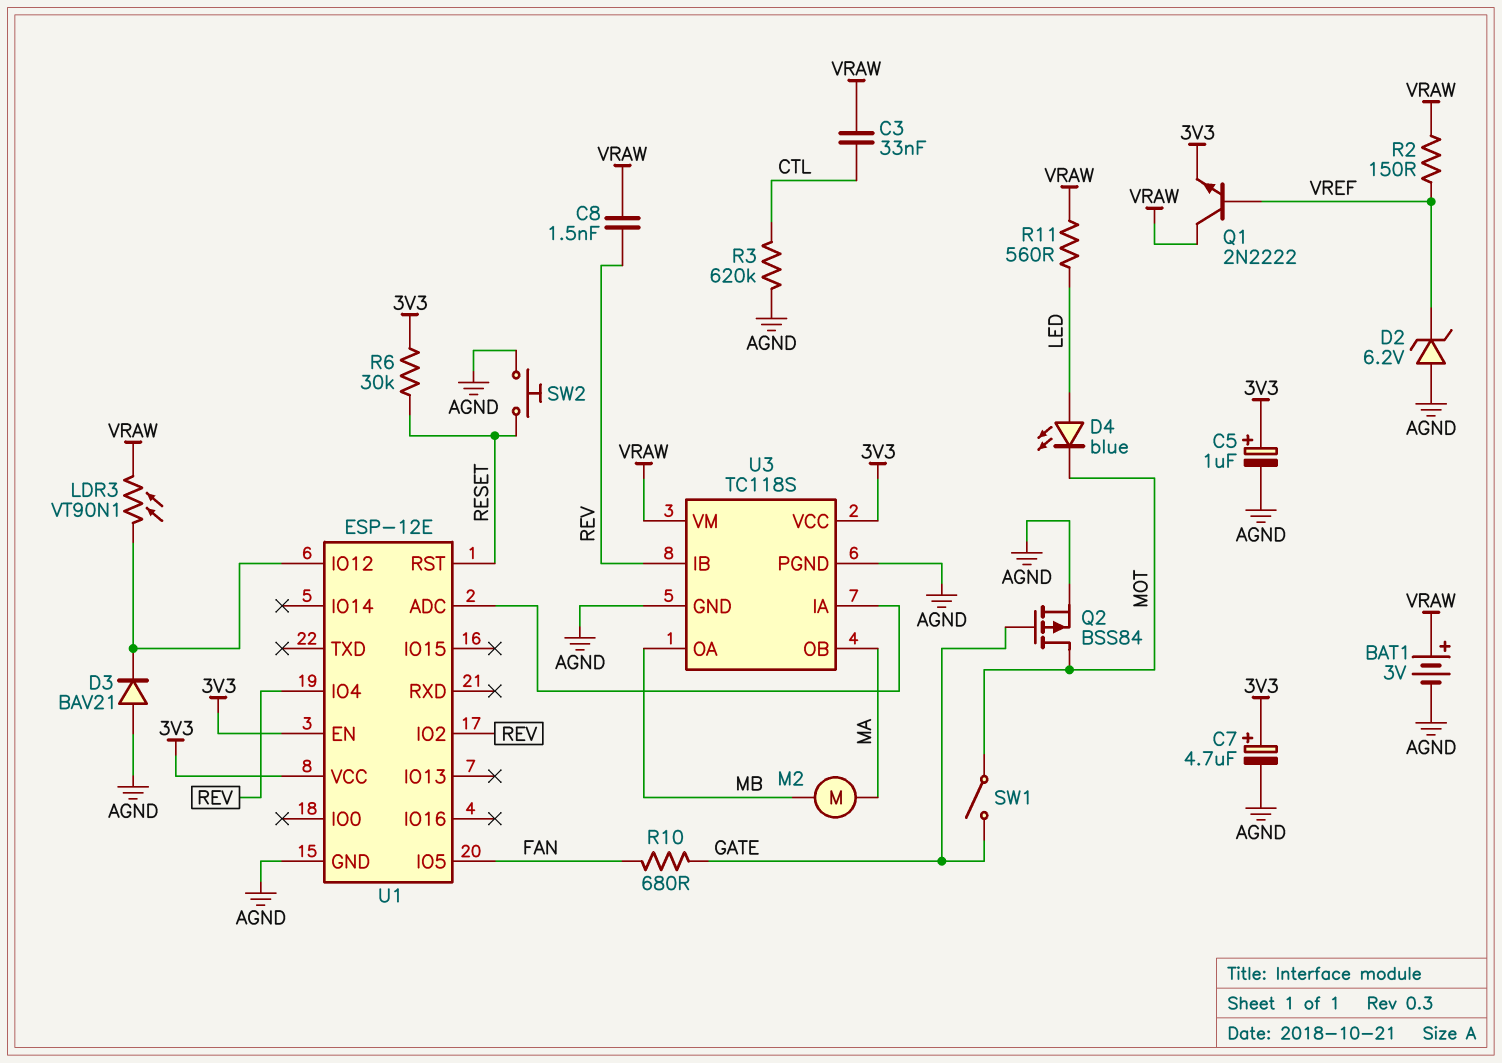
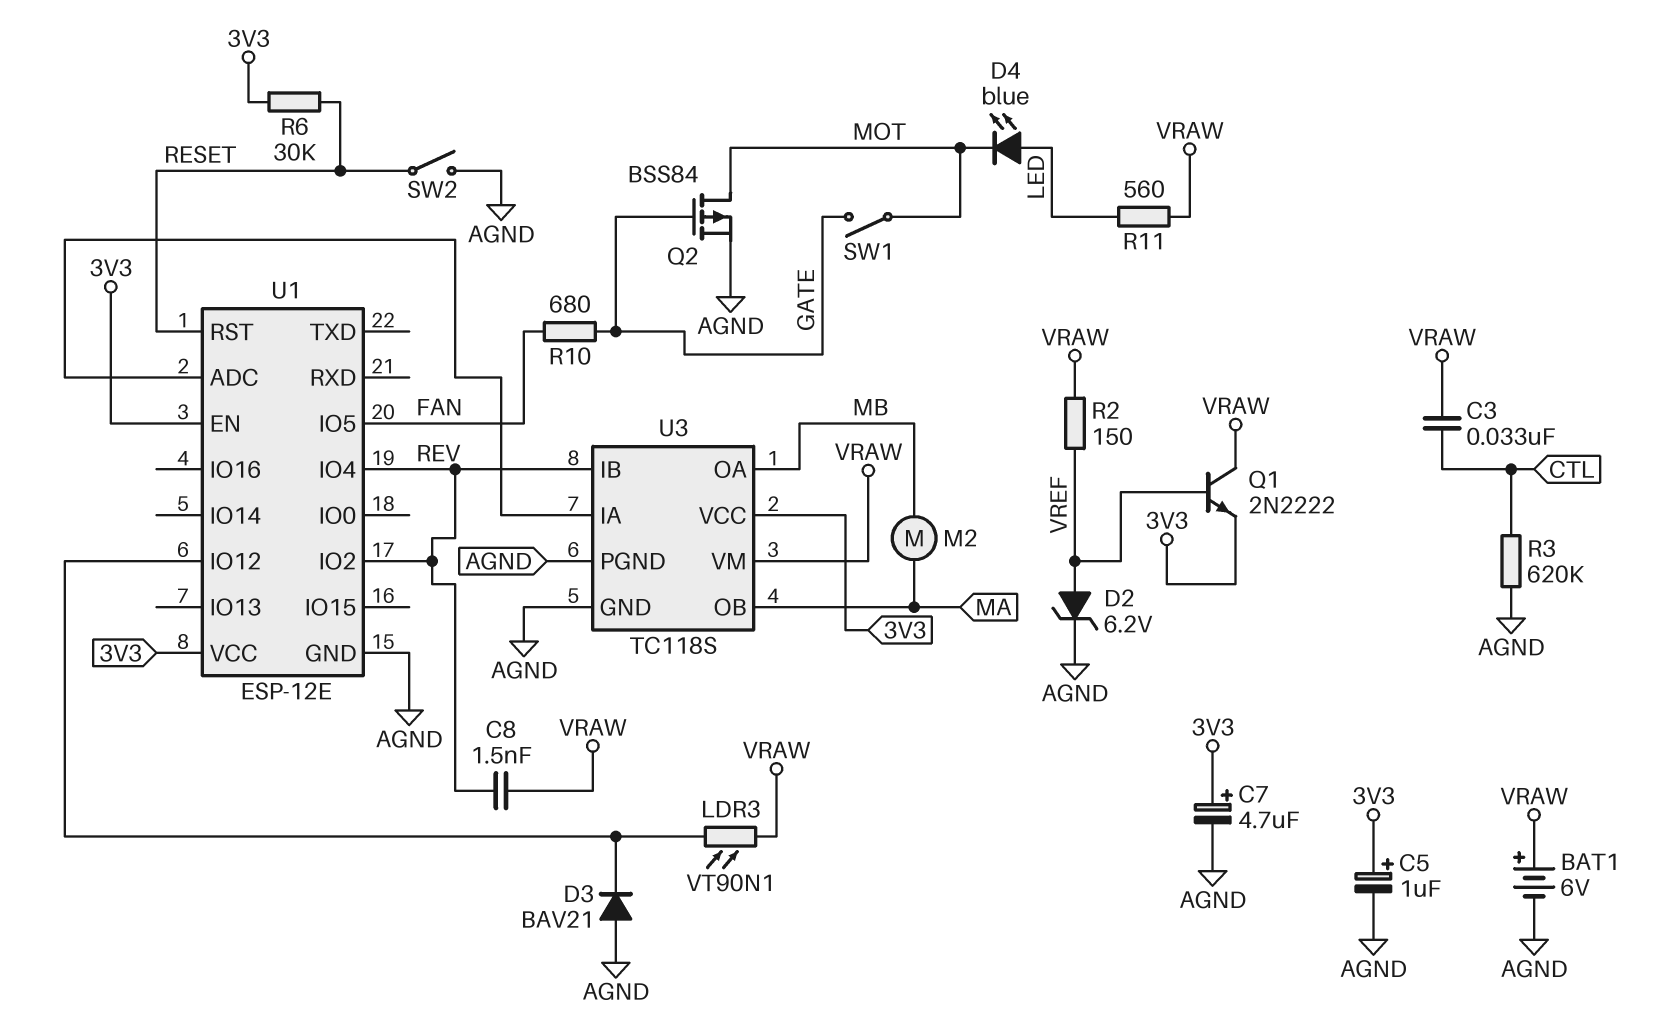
BAT1: 3V (plus VRAW, minus AGND) -> 6V (plus VRAW, minus AGND)
D2: zener 6.2V (A AGND, K VREF) -> zener 6.2V (A VREF, K AGND)
SW2: button (AGND, RESET) -> switch (AGND, RESET)

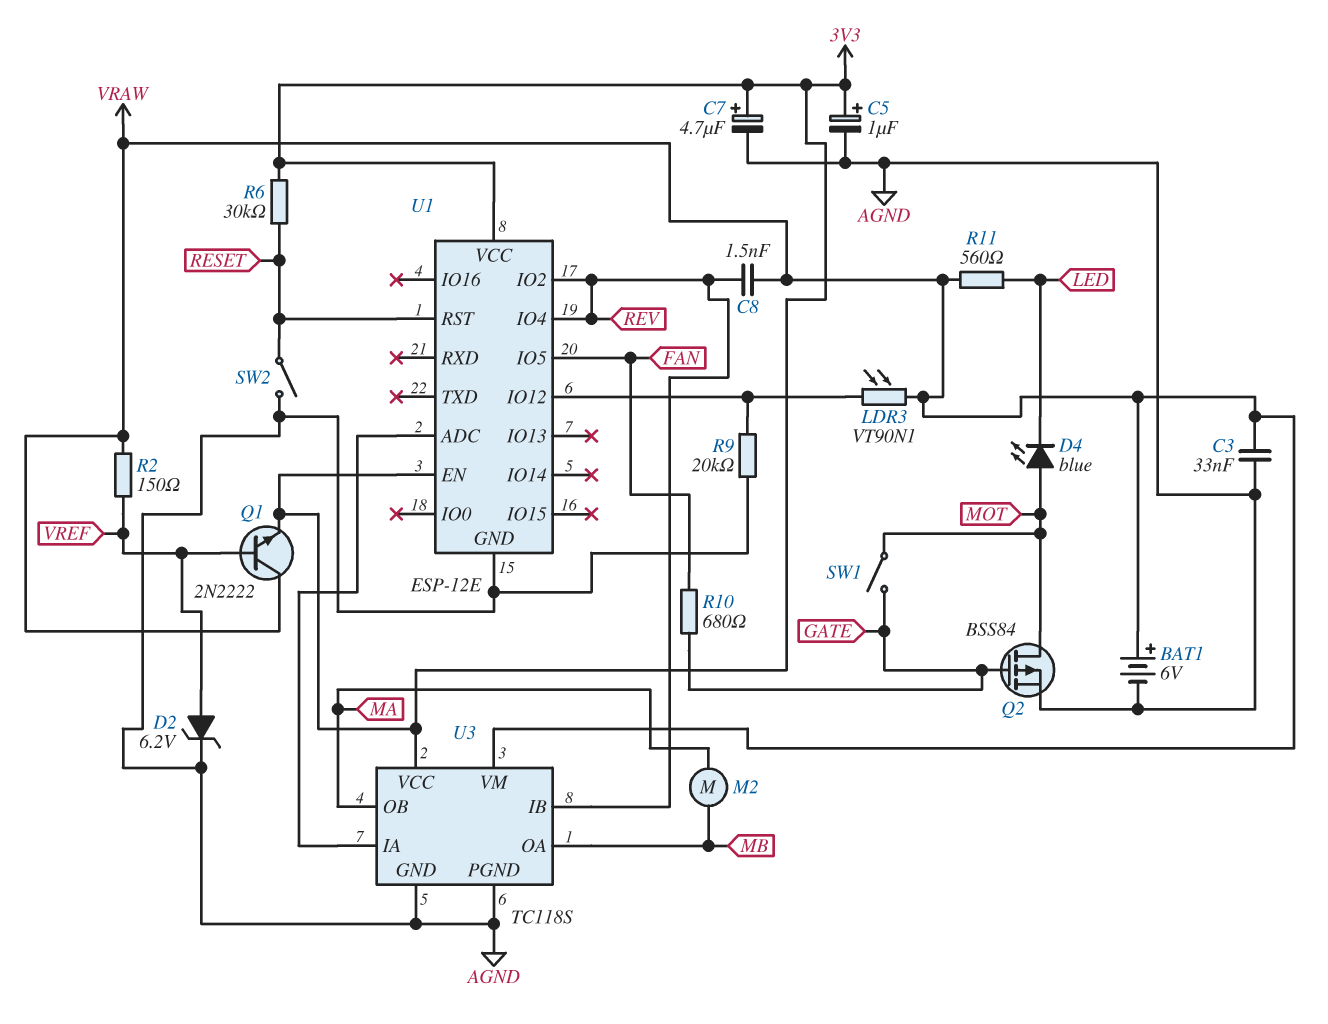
C3: 33nF (CTL, VRAW) -> 33nF (AGND, VRAW)
D3: diode BAV21 (A AGND, K U1/IO12) -> none
D4: LED blue (A LED, K MOT) -> LED blue (A MOT, K LED)
R3: 620k (AGND, CTL) -> none
R9: none -> 20k (AGND, U1/IO12)

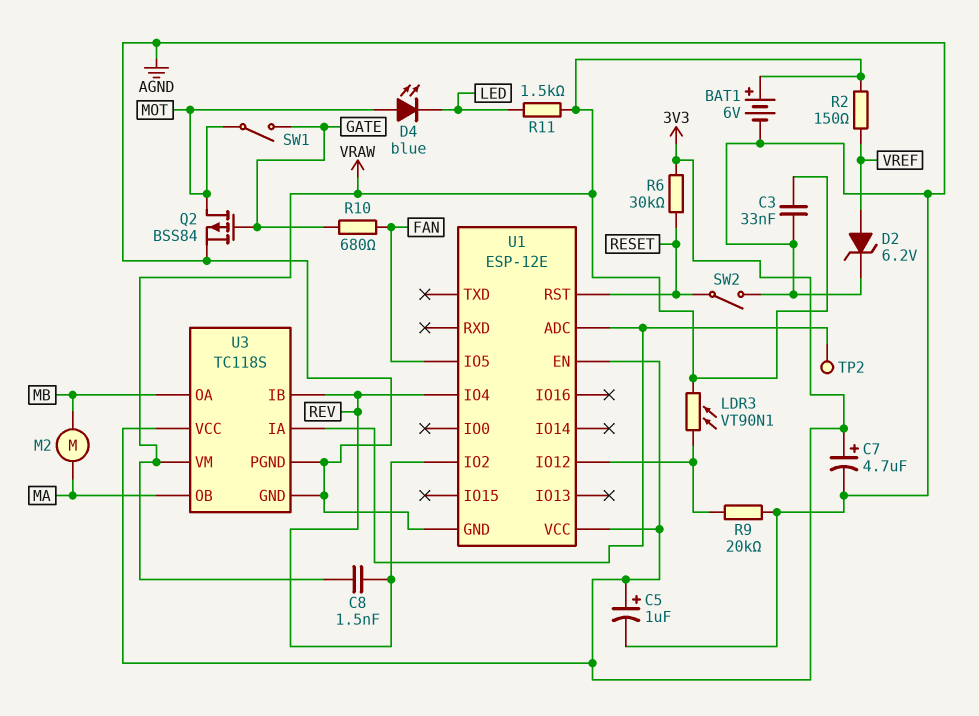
Q1: NPN 2N2222 (B VREF, C VRAW, E 3V3) -> none
R11: 560 (LED, VRAW) -> 1.5k (LED, VRAW)
TP2: none -> test point (U1/ADC)

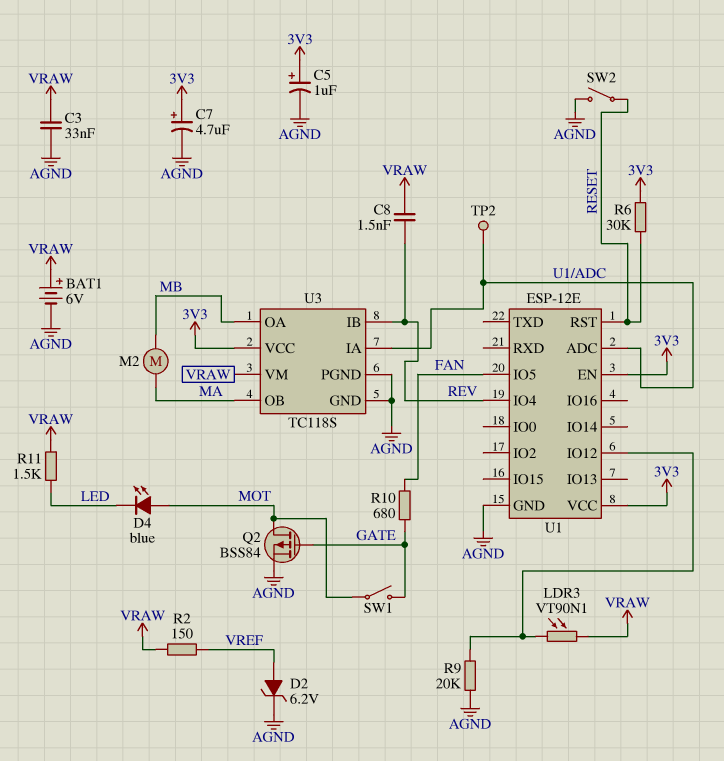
U1 pin IO2: REV -> none

